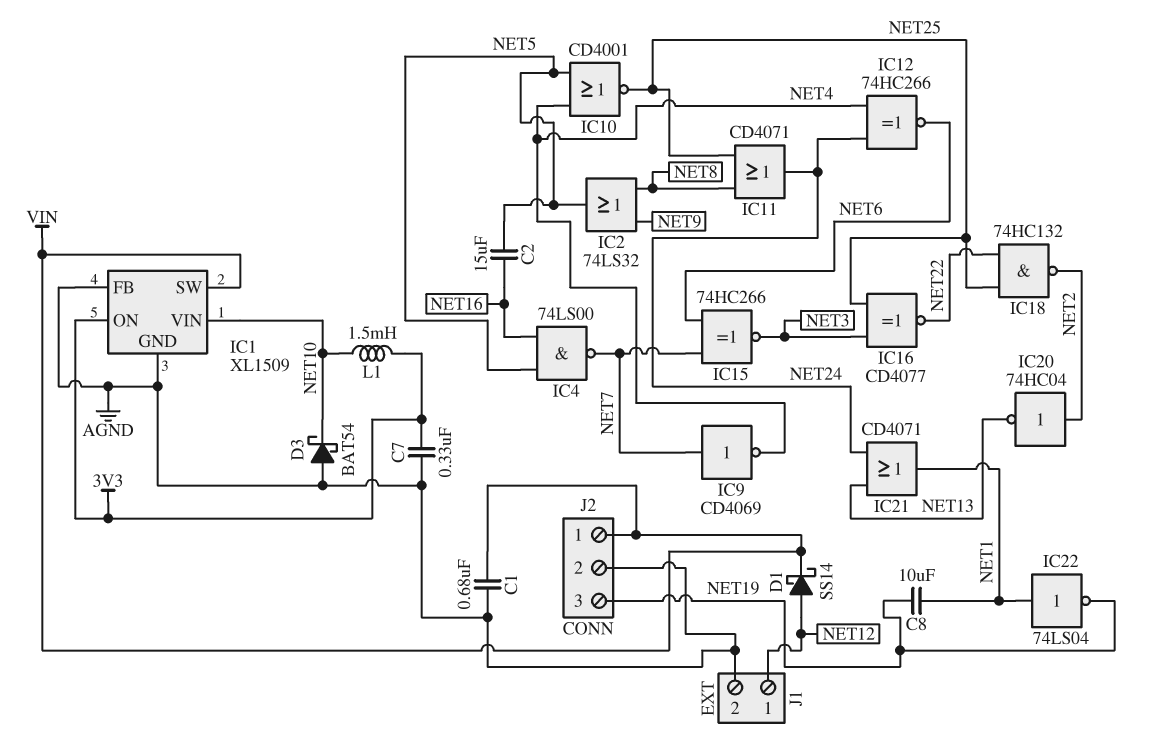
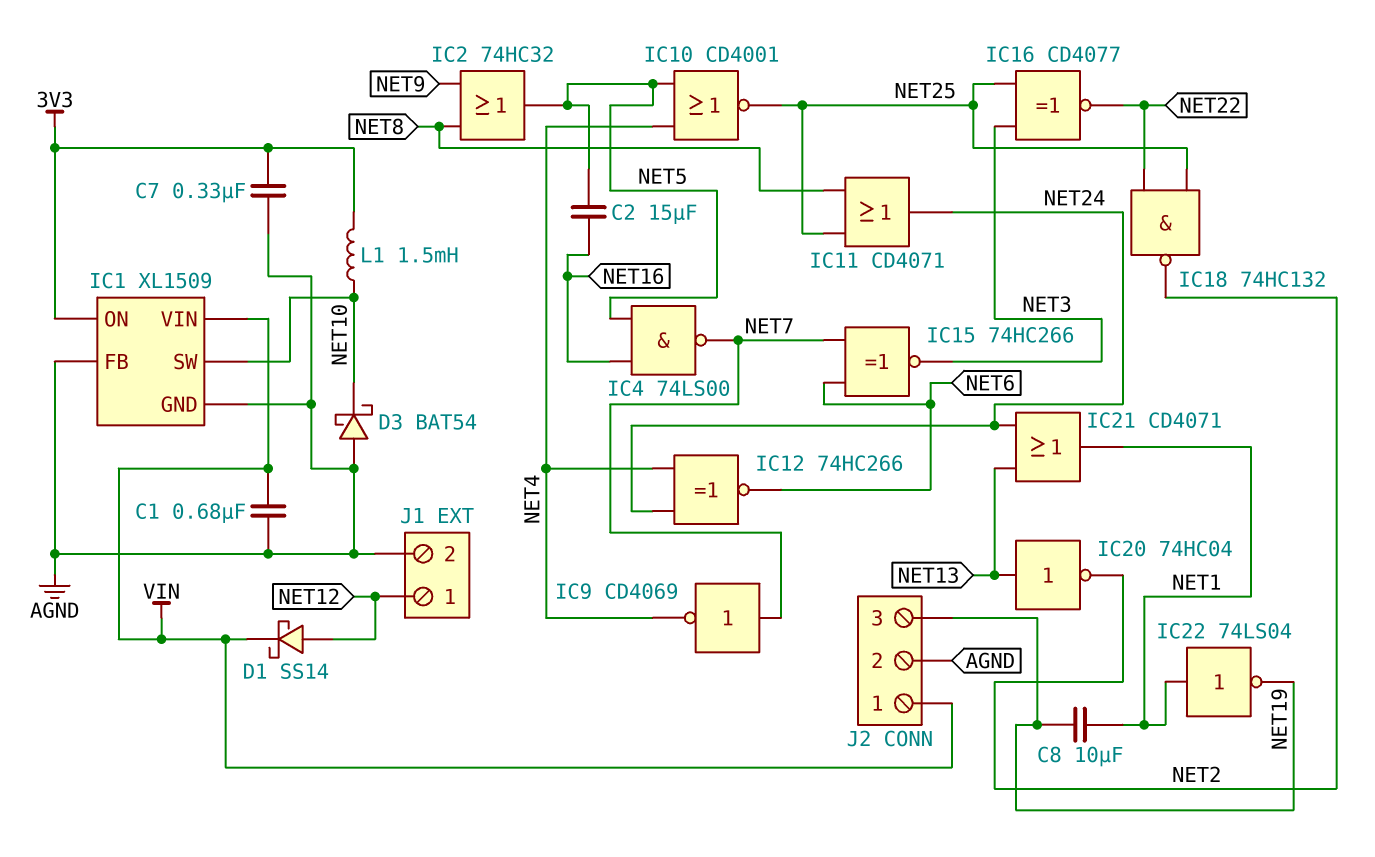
IC1 pin SW: VIN -> NET10
IC1 pin VIN: NET10 -> VIN
IC2: OR 74LS32 (in NET8, in NET9, out NET5) -> OR 74HC32 (in NET8, in NET9, out NET5)
IC20: NOT 74HC04 (in NET2, out NET13) -> NOT 74HC04 (in NET13, out NET2)

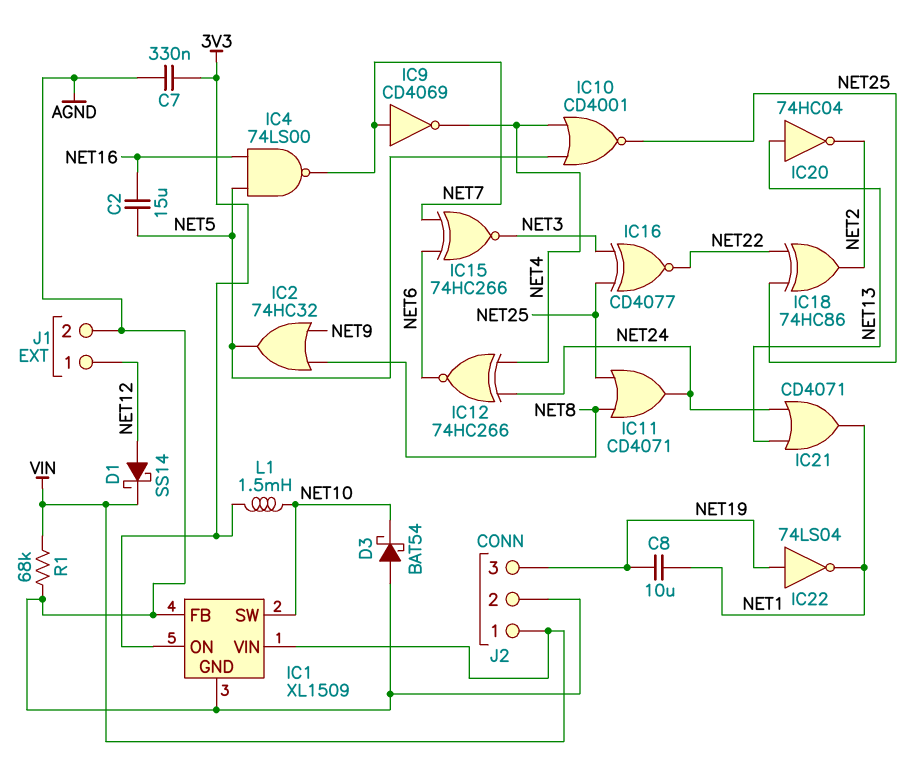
C1: 680nF (AGND, VIN) -> none
IC18: NAND 74HC132 (in NET22, in NET25, out NET2) -> XOR 74HC86 (in NET22, in NET25, out NET2)
IC22: NOT 74LS04 (in NET1, out NET19) -> NOT 74LS04 (in NET19, out NET1)
R1: none -> 68k (AGND, VIN)

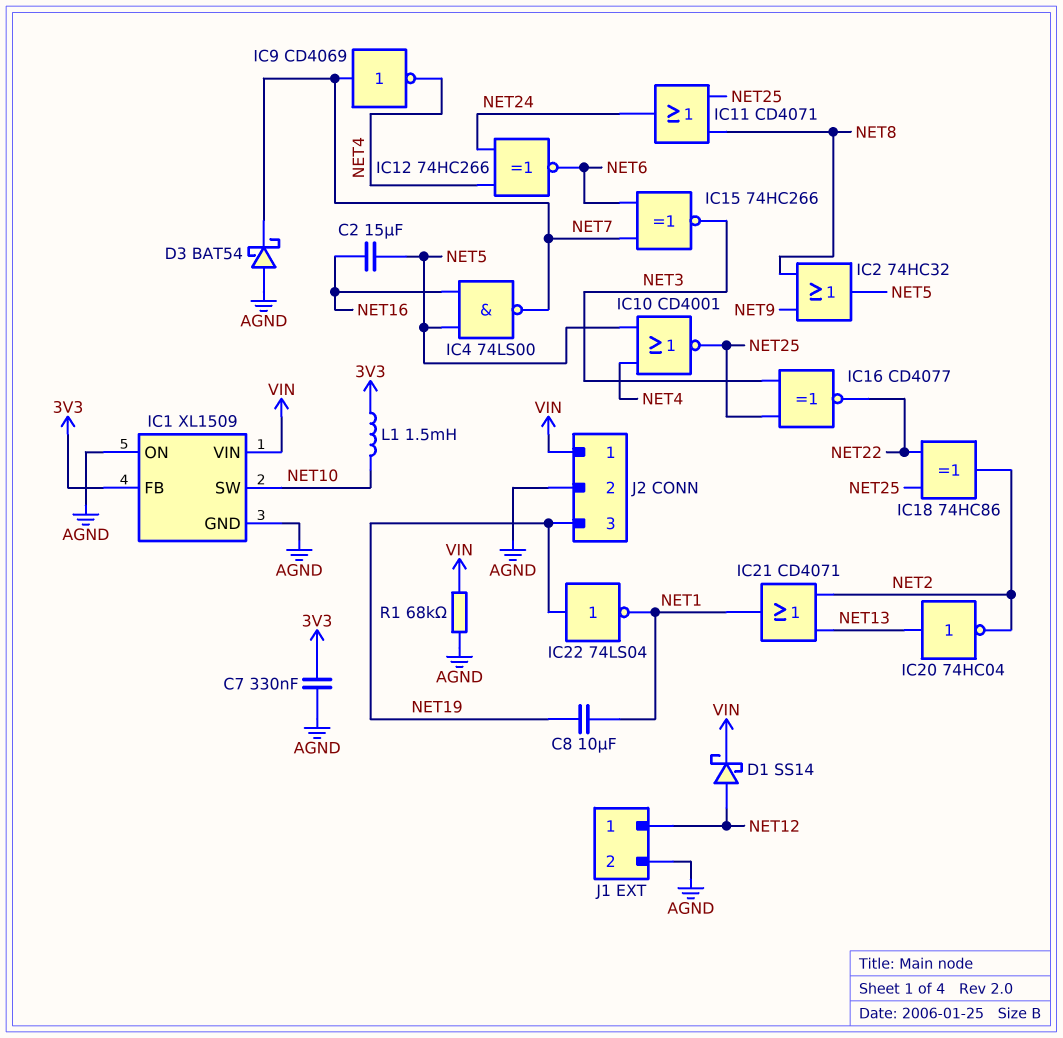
D3: schottky BAT54 (A AGND, K NET10) -> schottky BAT54 (A AGND, K NET7)
IC1 pin FB: AGND -> 3V3
IC1 pin ON: 3V3 -> AGND
IC21: OR CD4071 (in NET13, in NET24, out NET1) -> OR CD4071 (in NET2, in NET13, out NET1)

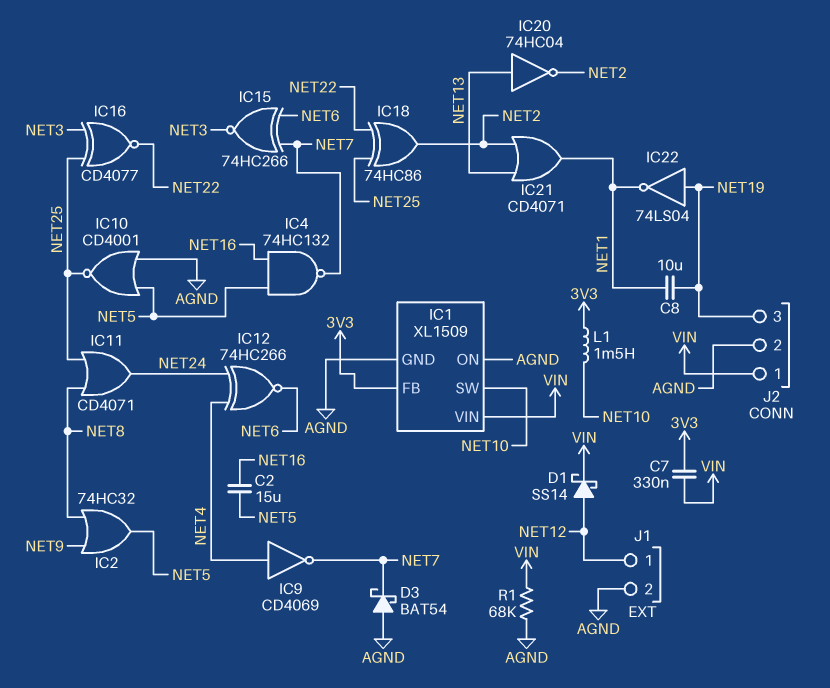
C7: 330nF (3V3, AGND) -> 330nF (3V3, VIN)
IC4: NAND 74LS00 (in NET5, in NET16, out NET7) -> NAND 74HC132 (in NET5, in NET16, out NET7)
IC9: NOT CD4069 (in NET7, out NET4) -> NOT CD4069 (in NET4, out NET7)
IC10: NOR CD4001 (in NET4, in NET5, out NET25) -> NOR CD4001 (in AGND, in NET5, out NET25)

